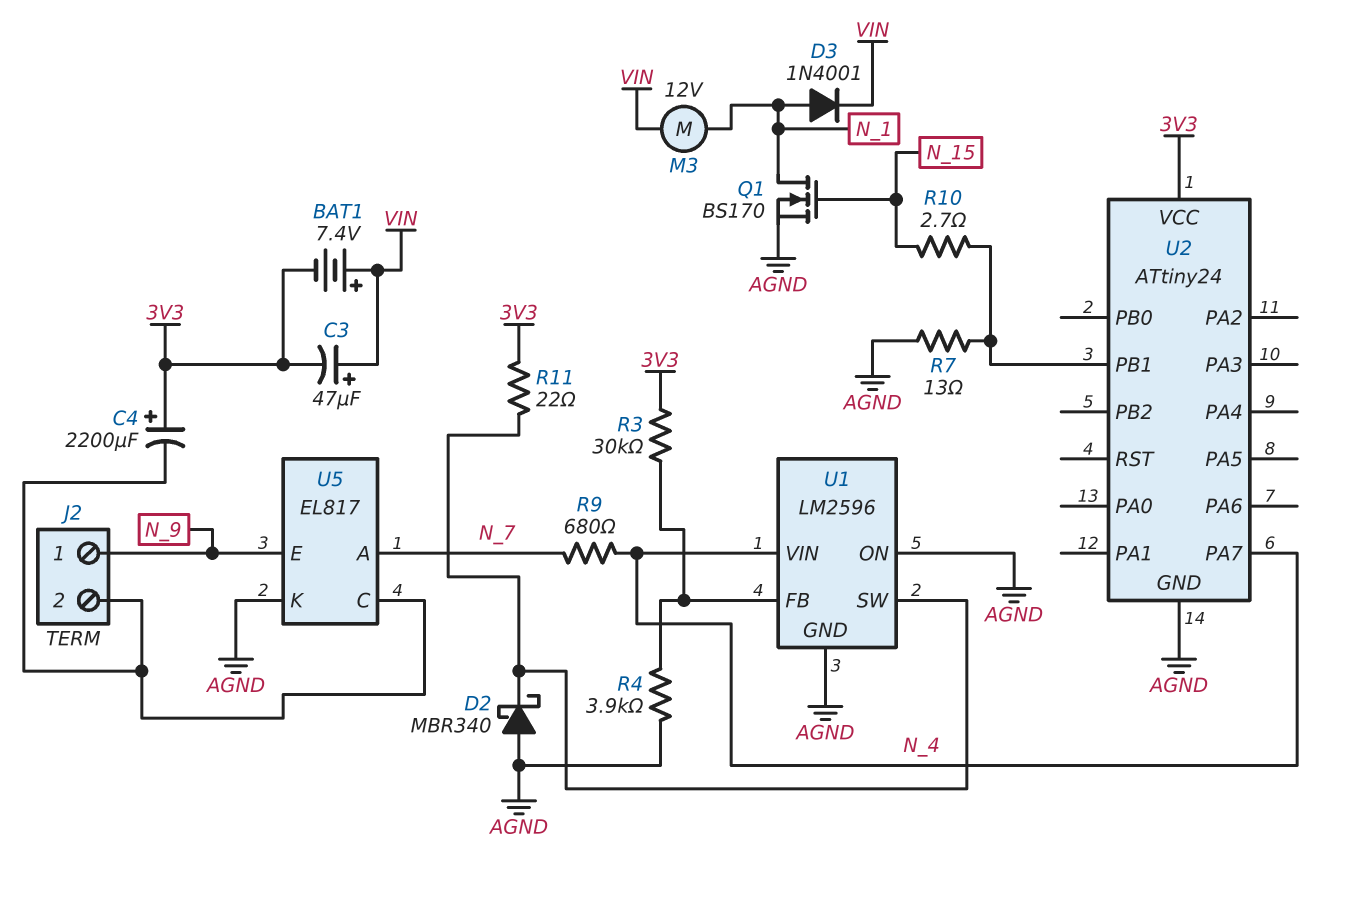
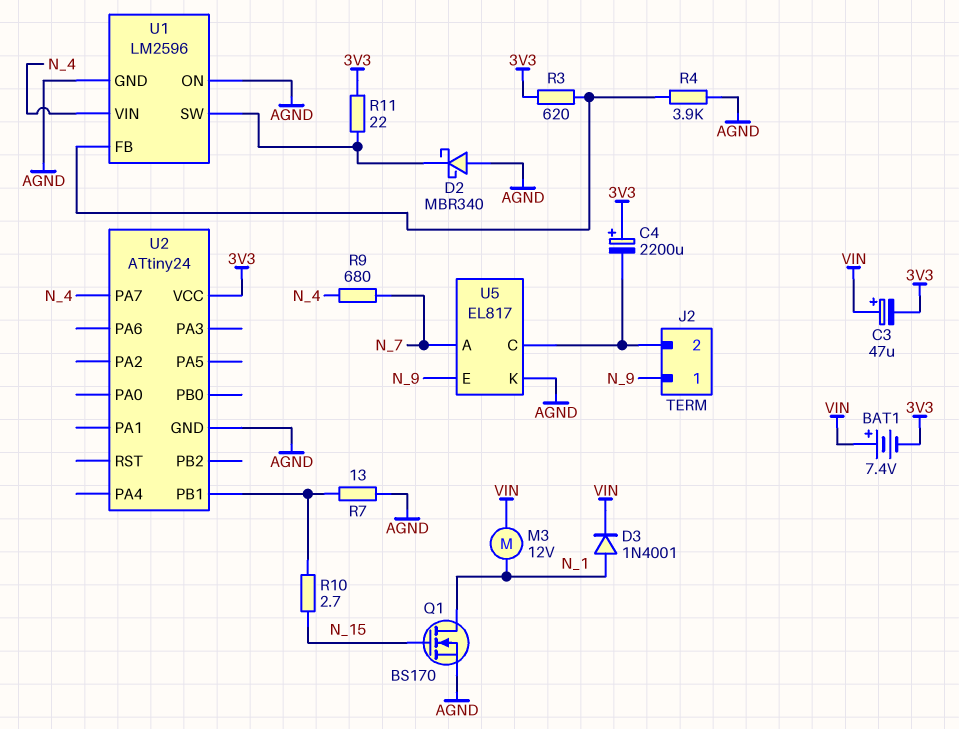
R3: 30k (3V3, U1/FB) -> 620 (3V3, U1/FB)

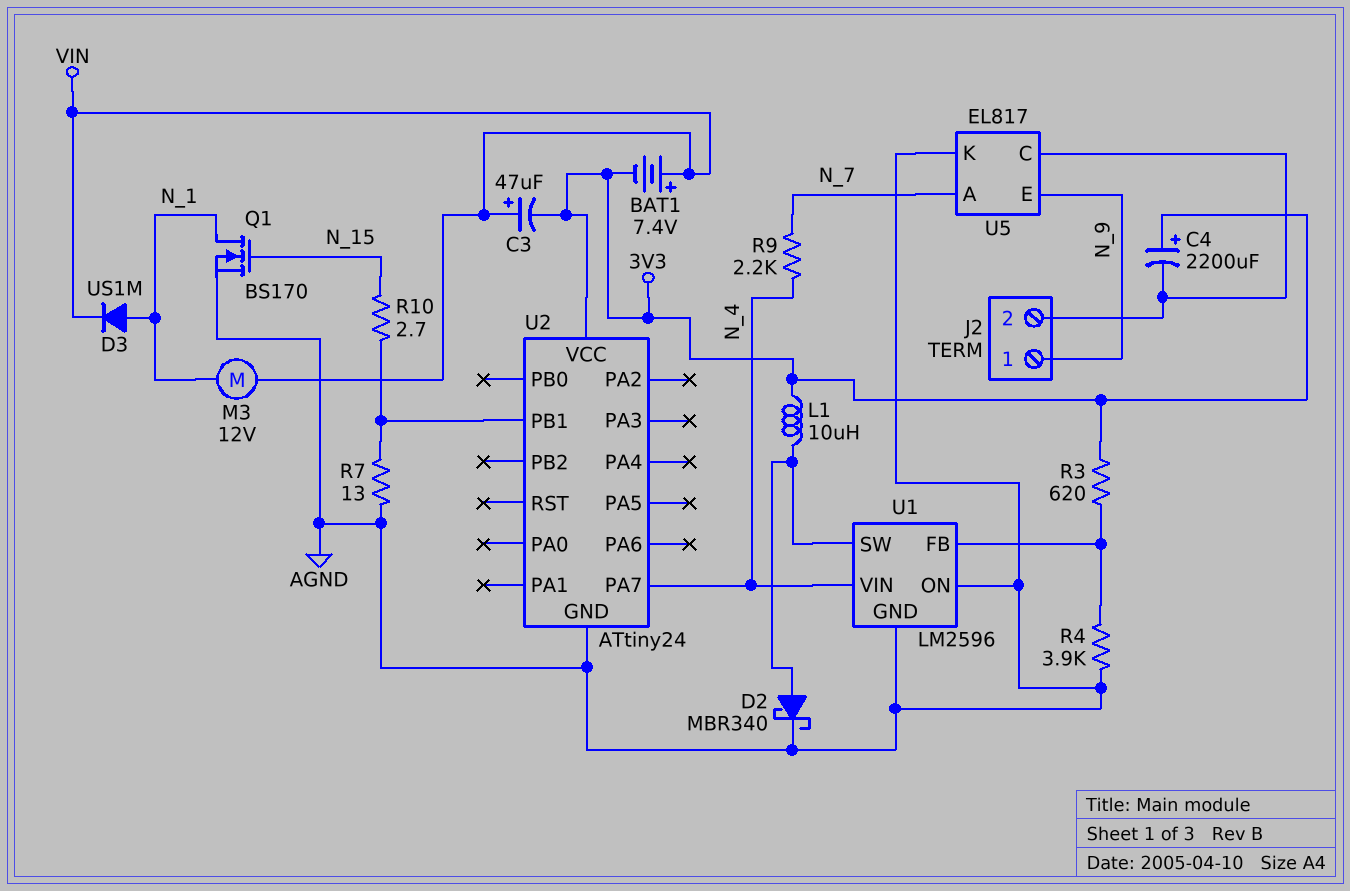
D2: schottky MBR340 (A AGND, K U1/SW) -> schottky MBR340 (A U1/SW, K AGND)
D3: diode 1N4001 (A N_1, K VIN) -> diode US1M (A N_1, K VIN)
L1: none -> 10uH (3V3, U1/SW)
R9: 680 (N_4, N_7) -> 2.2k (N_4, N_7)
R11: 22 (3V3, U1/SW) -> none

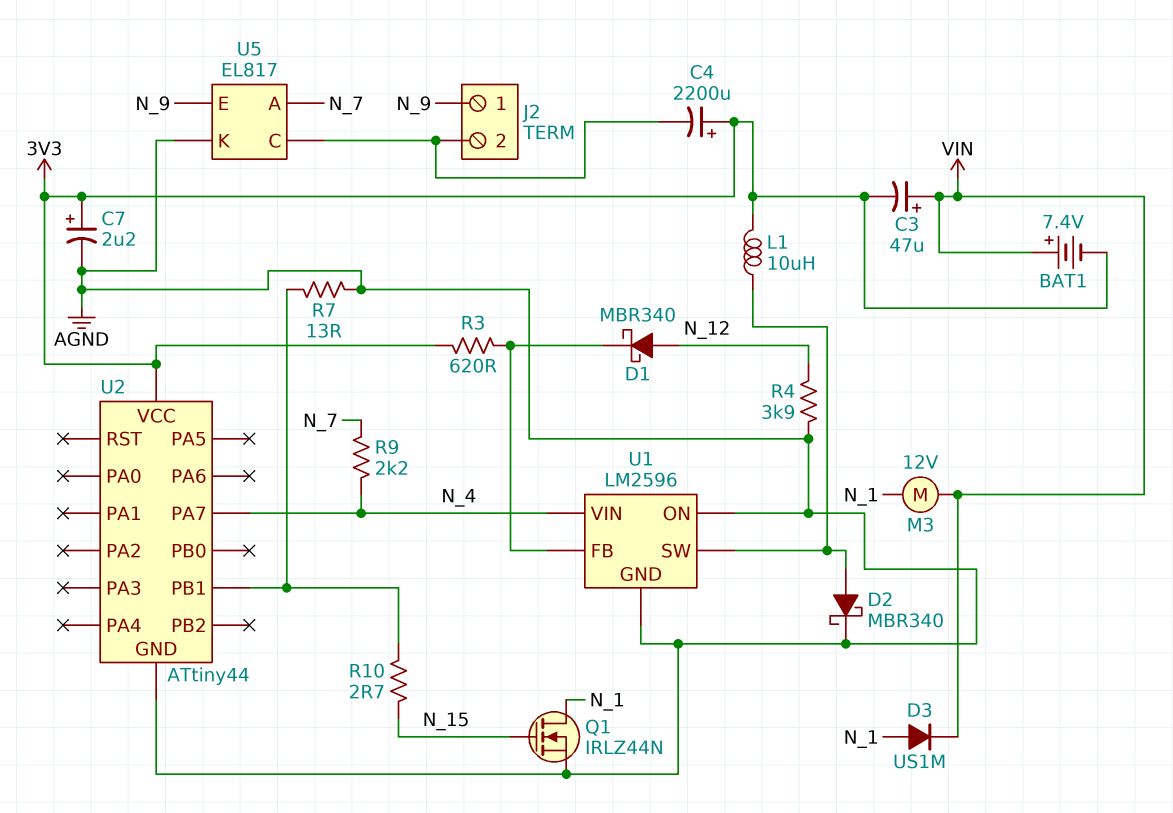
C7: none -> 2.2uF (plus 3V3, minus AGND)
D1: none -> schottky MBR340 (A N_12, K U1/FB)
Q1: NMOS BS170 (G N_15, D N_1, S AGND) -> NMOS IRLZ44N (G N_15, D N_1, S AGND)
R4: 3.9k (AGND, U1/FB) -> 3.9k (AGND, N_12)
U2: ATtiny24 -> ATtiny44

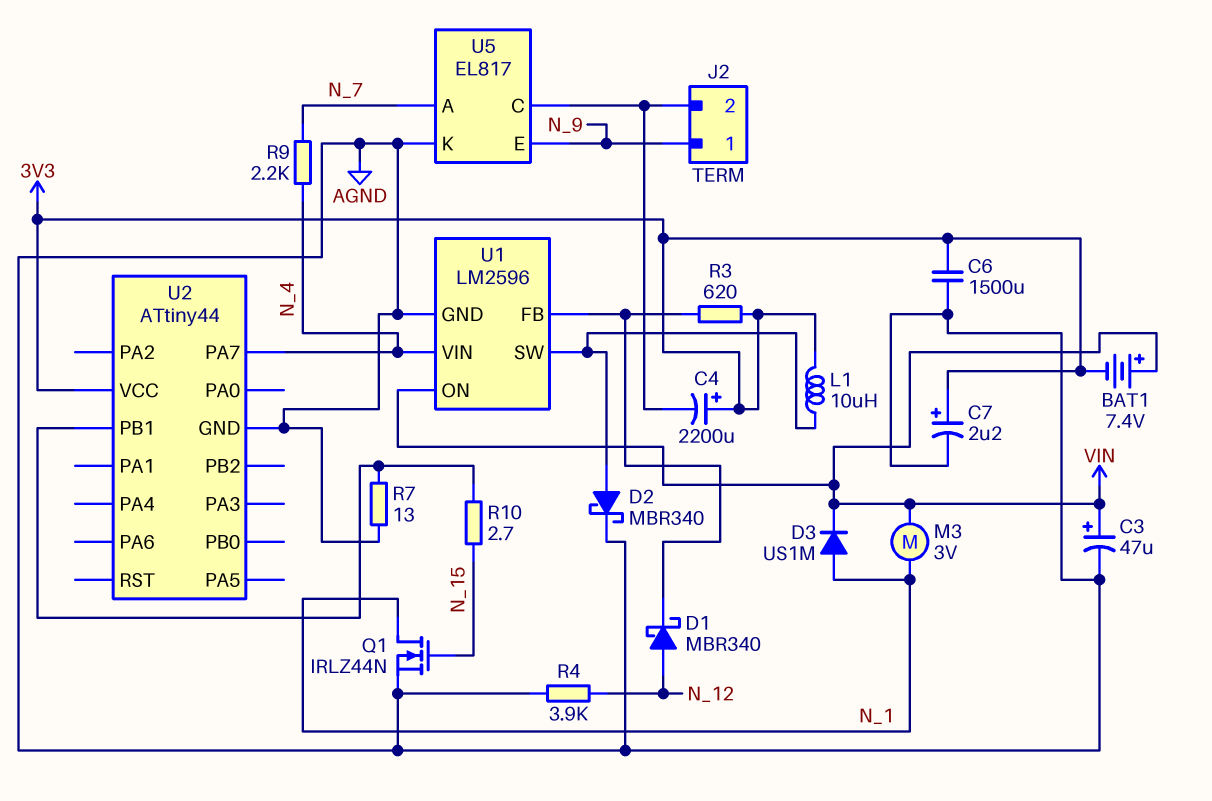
C3: 47uF (plus VIN, minus 3V3) -> 47uF (plus VIN, minus AGND)
C6: none -> 1500uF (3V3, AGND)
M3: motor 12V (N_1, VIN) -> motor 3V (N_1, VIN)
U1 pin ON: AGND -> VIN

